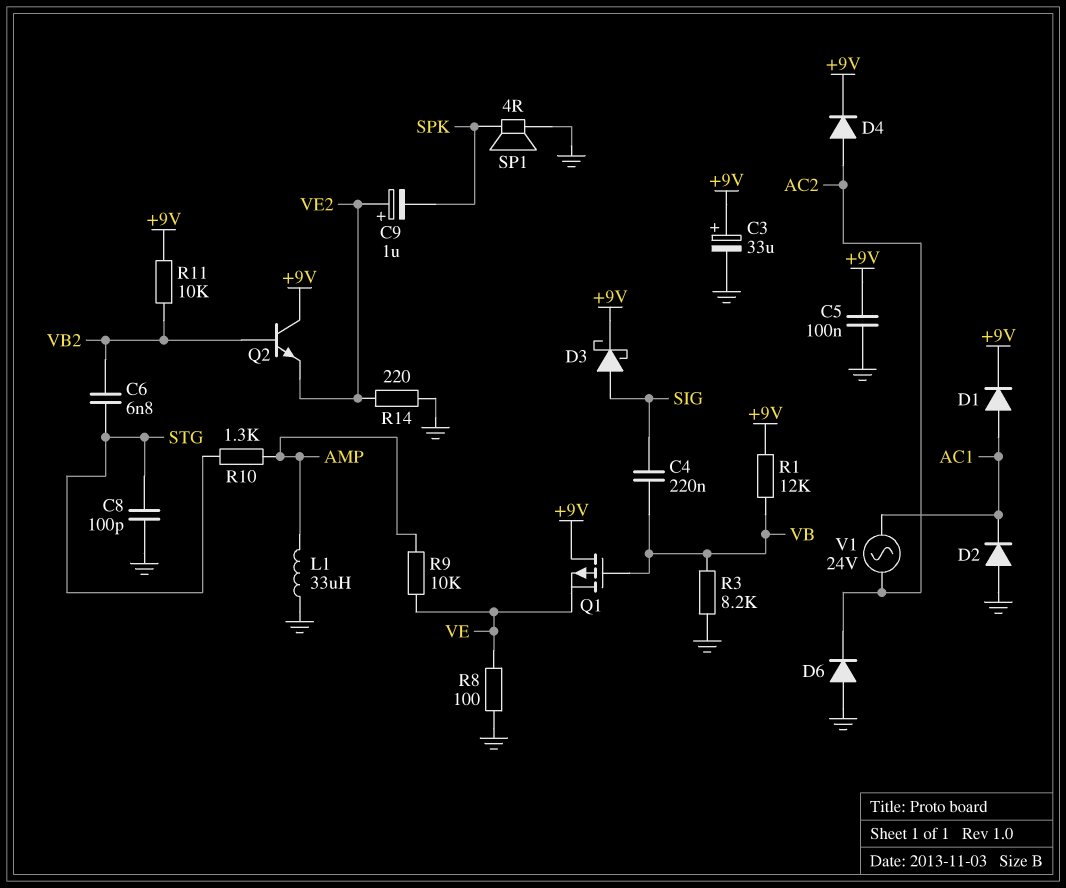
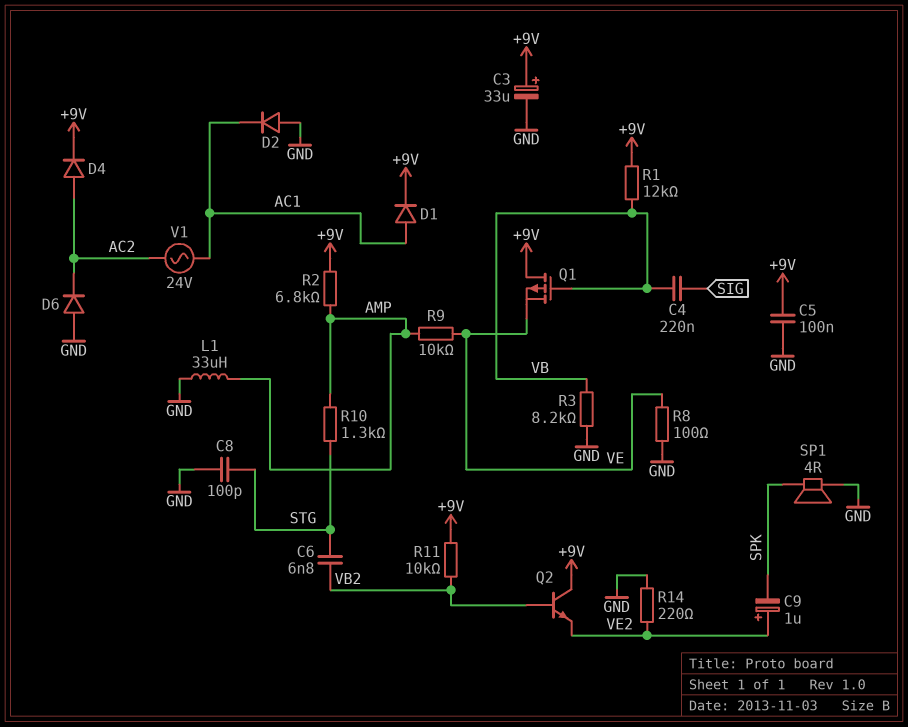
D3: schottky (A SIG, K +9V) -> none
R2: none -> 6.8k (+9V, AMP)

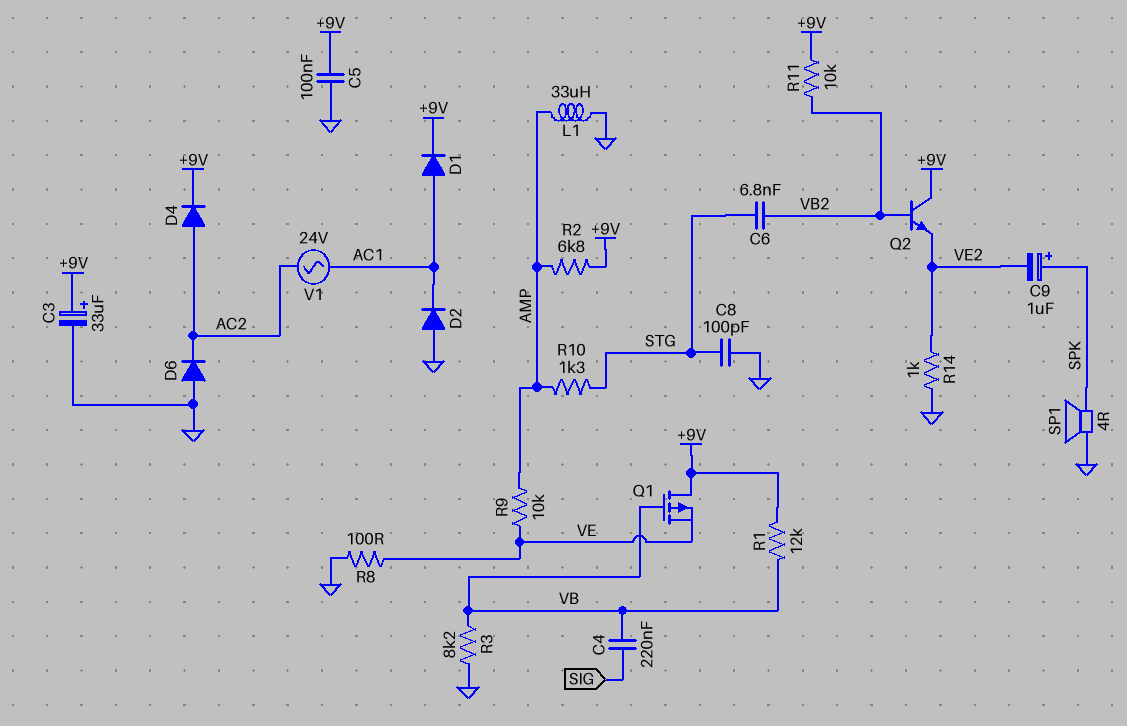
C9: 1uF (plus VE2, minus SPK) -> 1uF (plus SPK, minus VE2)
R14: 220 (GND, VE2) -> 1k (GND, VE2)

